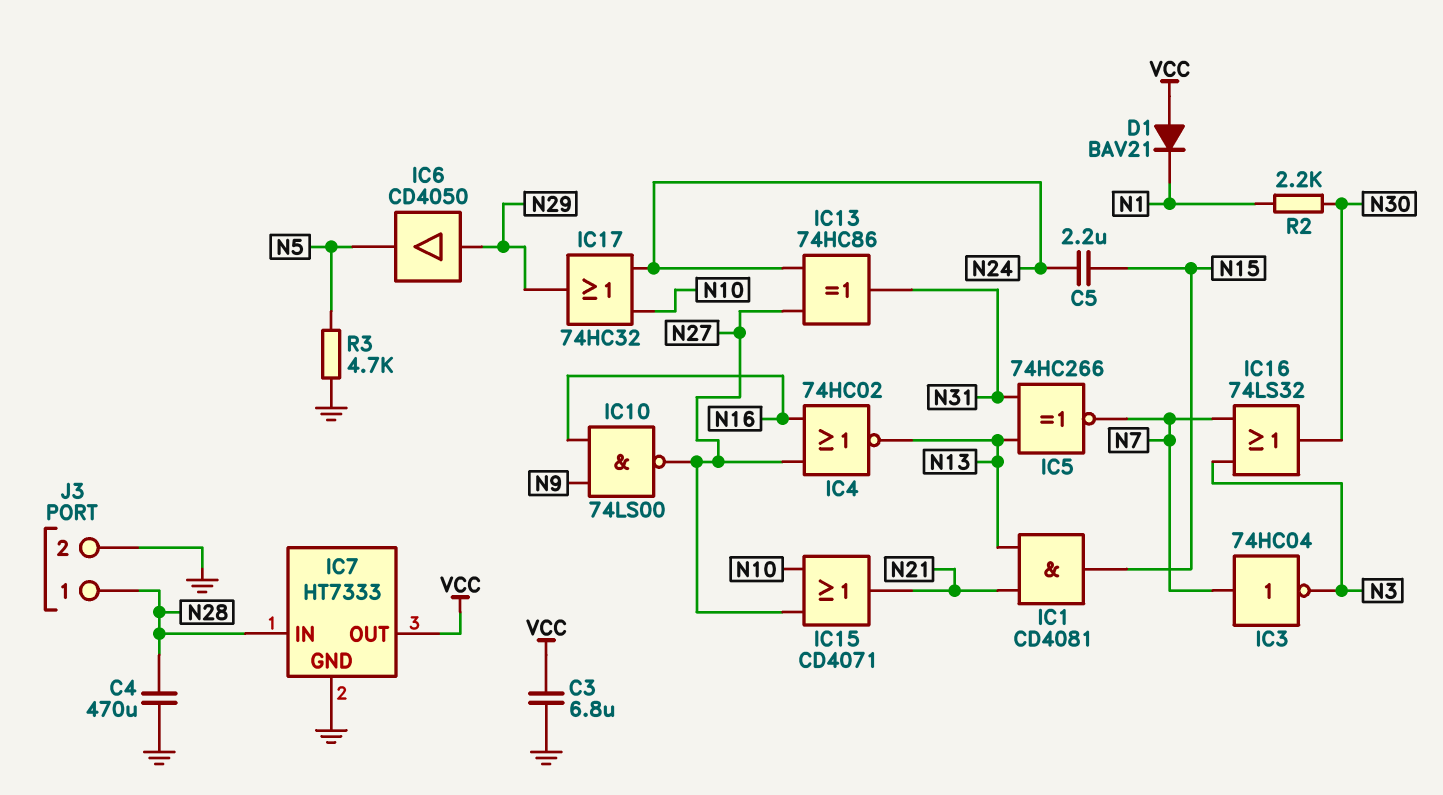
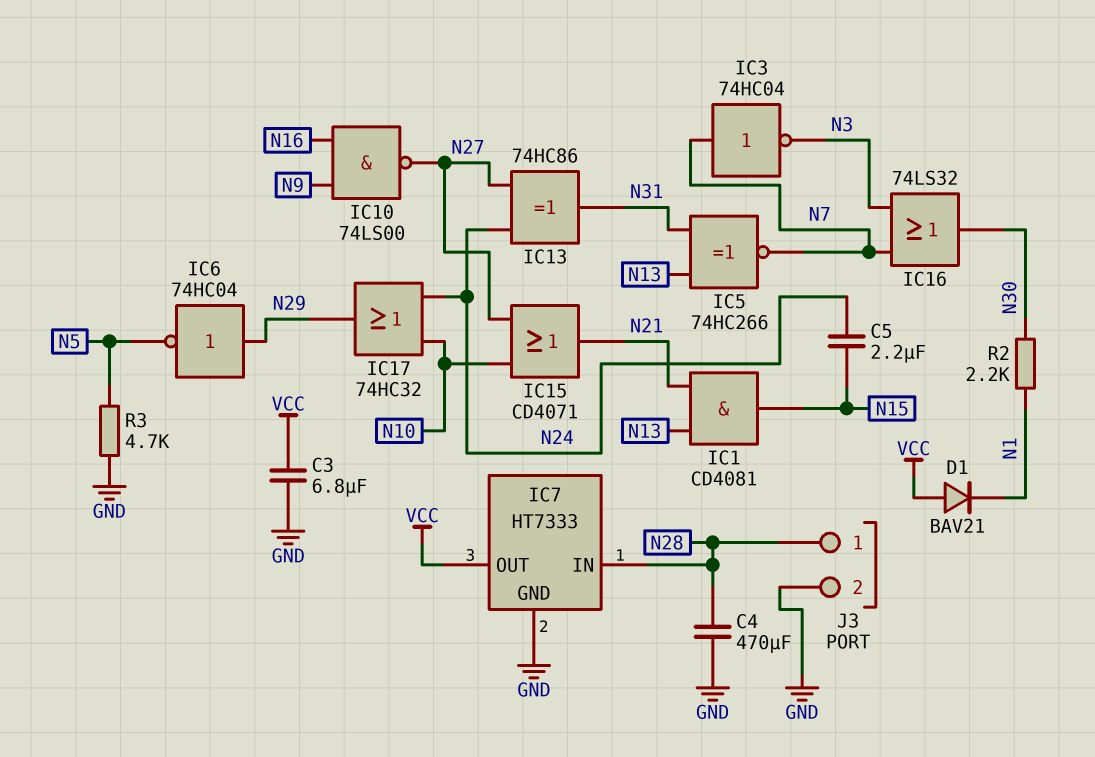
IC4: NOR 74HC02 (in N16, in N27, out N13) -> none
IC6: buffer CD4050 (in N29, out N5) -> NOT 74HC04 (in N29, out N5)

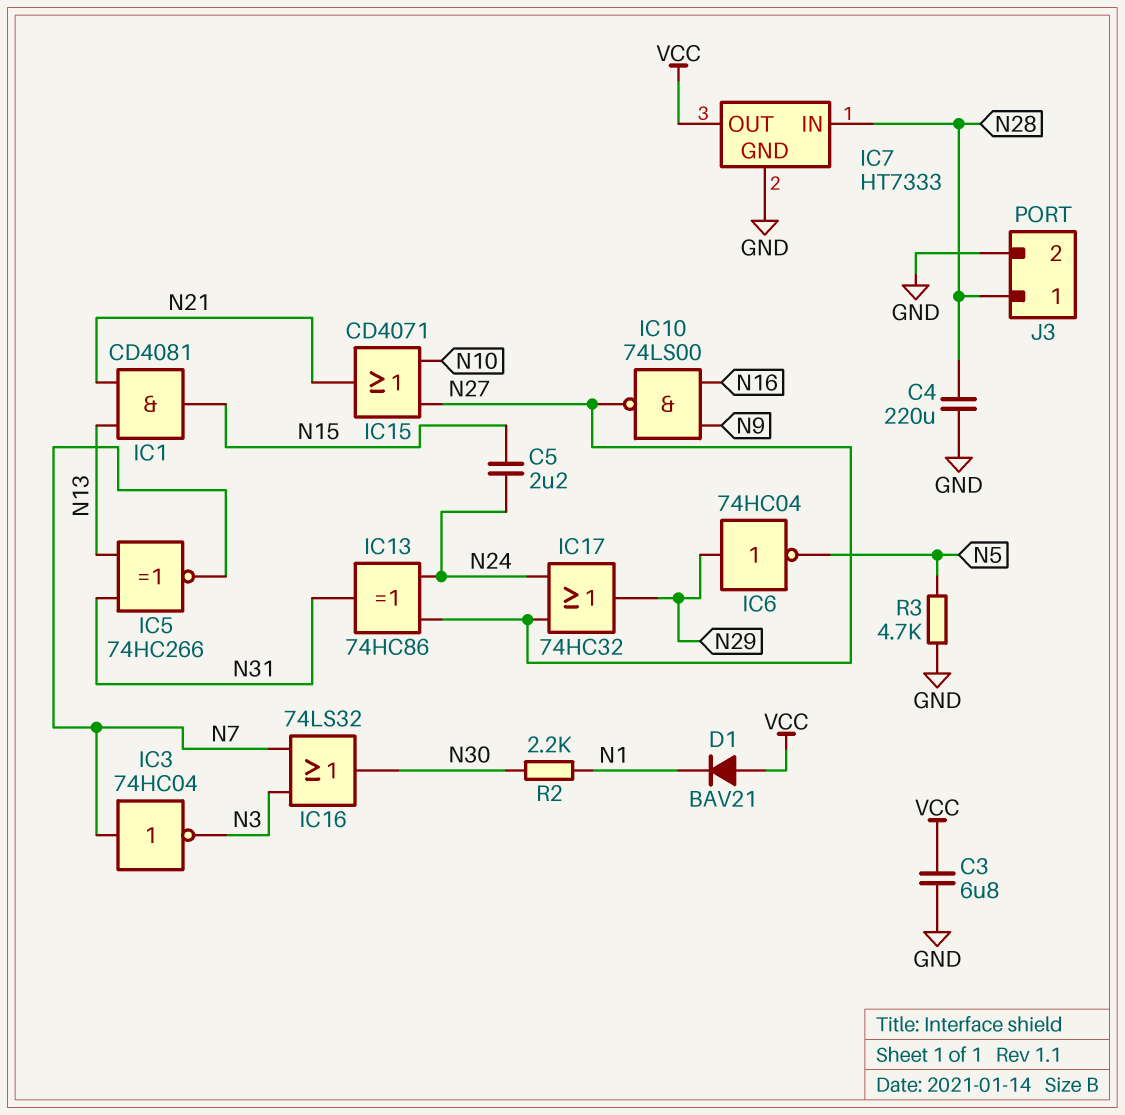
C4: 470uF (GND, N28) -> 220uF (GND, N28)
IC17: OR 74HC32 (in N10, in N24, out N29) -> OR 74HC32 (in N24, in N27, out N29)

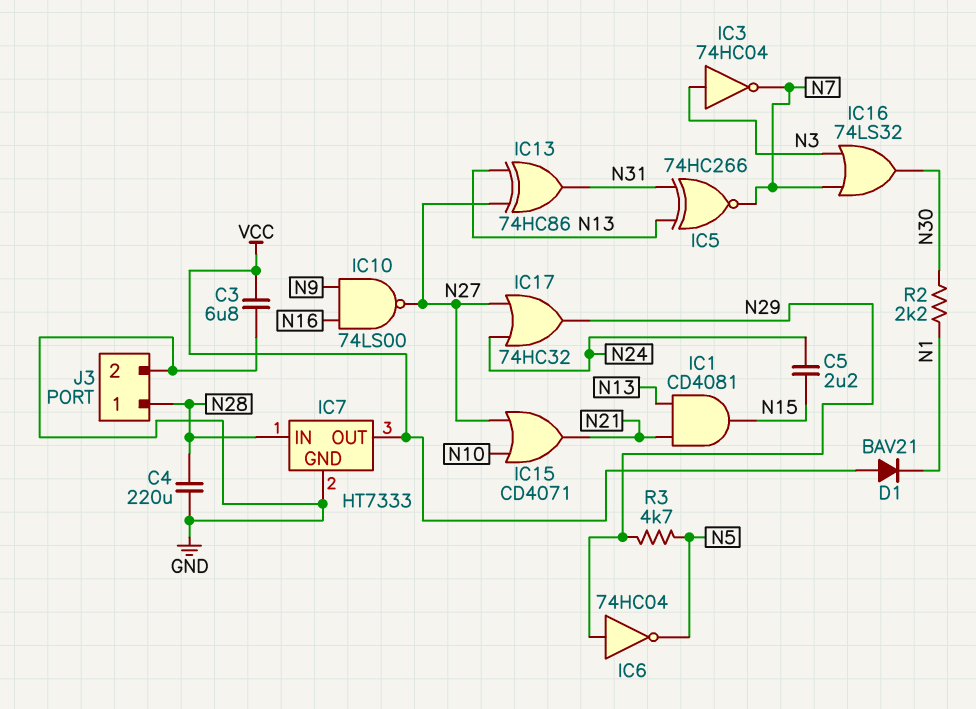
IC3: NOT 74HC04 (in N7, out N3) -> NOT 74HC04 (in N3, out N7)
IC13: XOR 74HC86 (in N24, in N27, out N31) -> XOR 74HC86 (in N13, in N27, out N31)
R3: 4.7k (GND, N5) -> 4.7k (N5, N29)

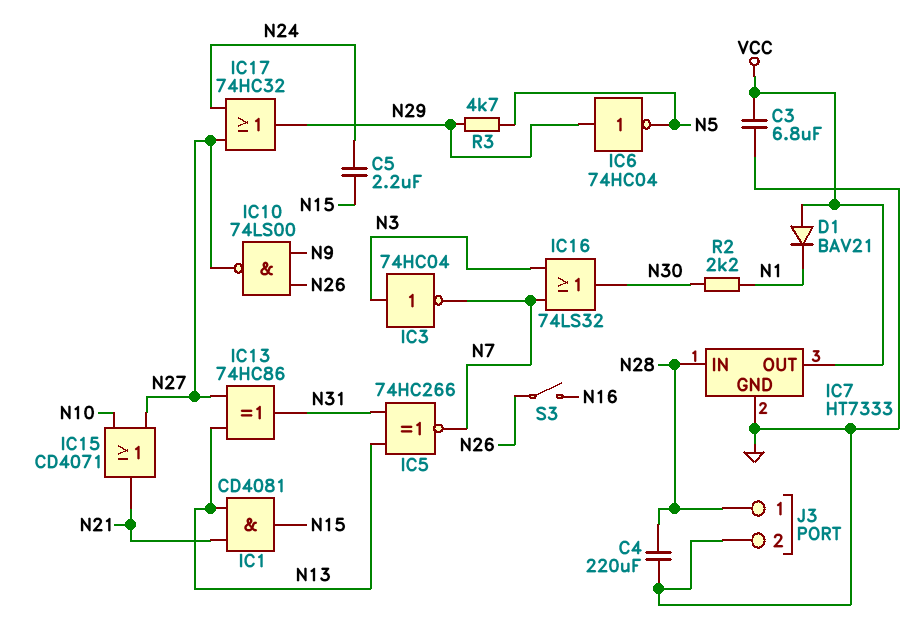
IC10: NAND 74LS00 (in N9, in N16, out N27) -> NAND 74LS00 (in N9, in N26, out N27)
S3: none -> switch (N16, N26)

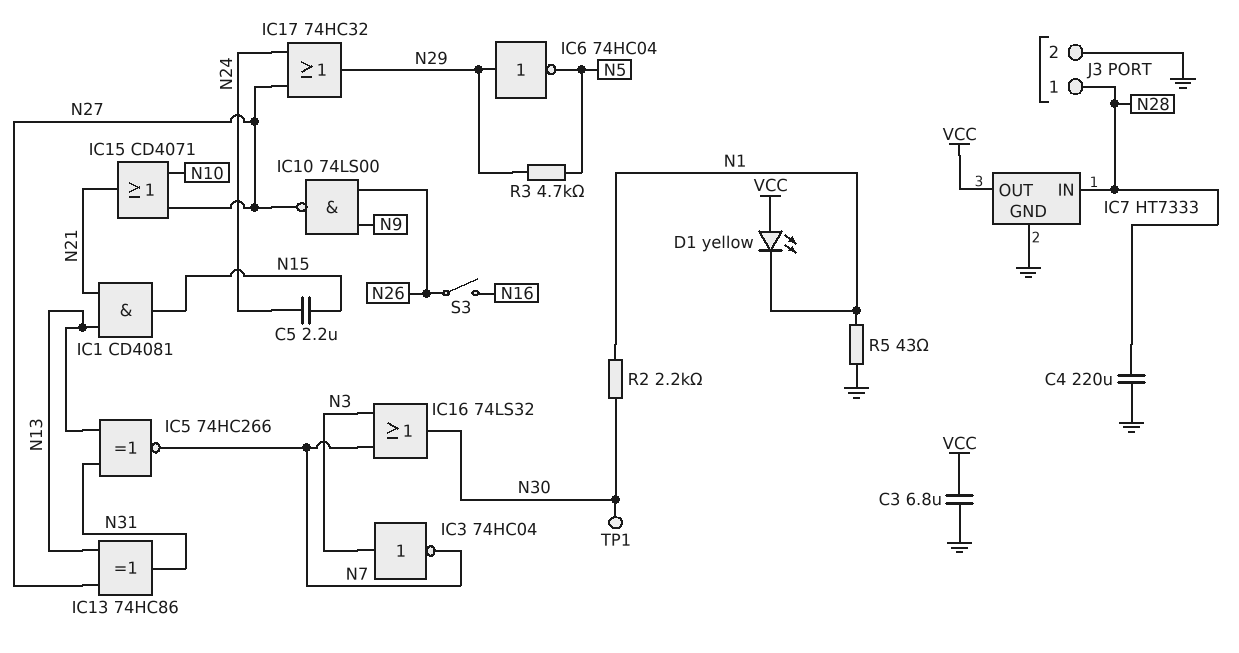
D1: diode BAV21 (A VCC, K N1) -> LED yellow (A VCC, K N1)
R5: none -> 43 (GND, N1)
TP1: none -> test point (N30)

